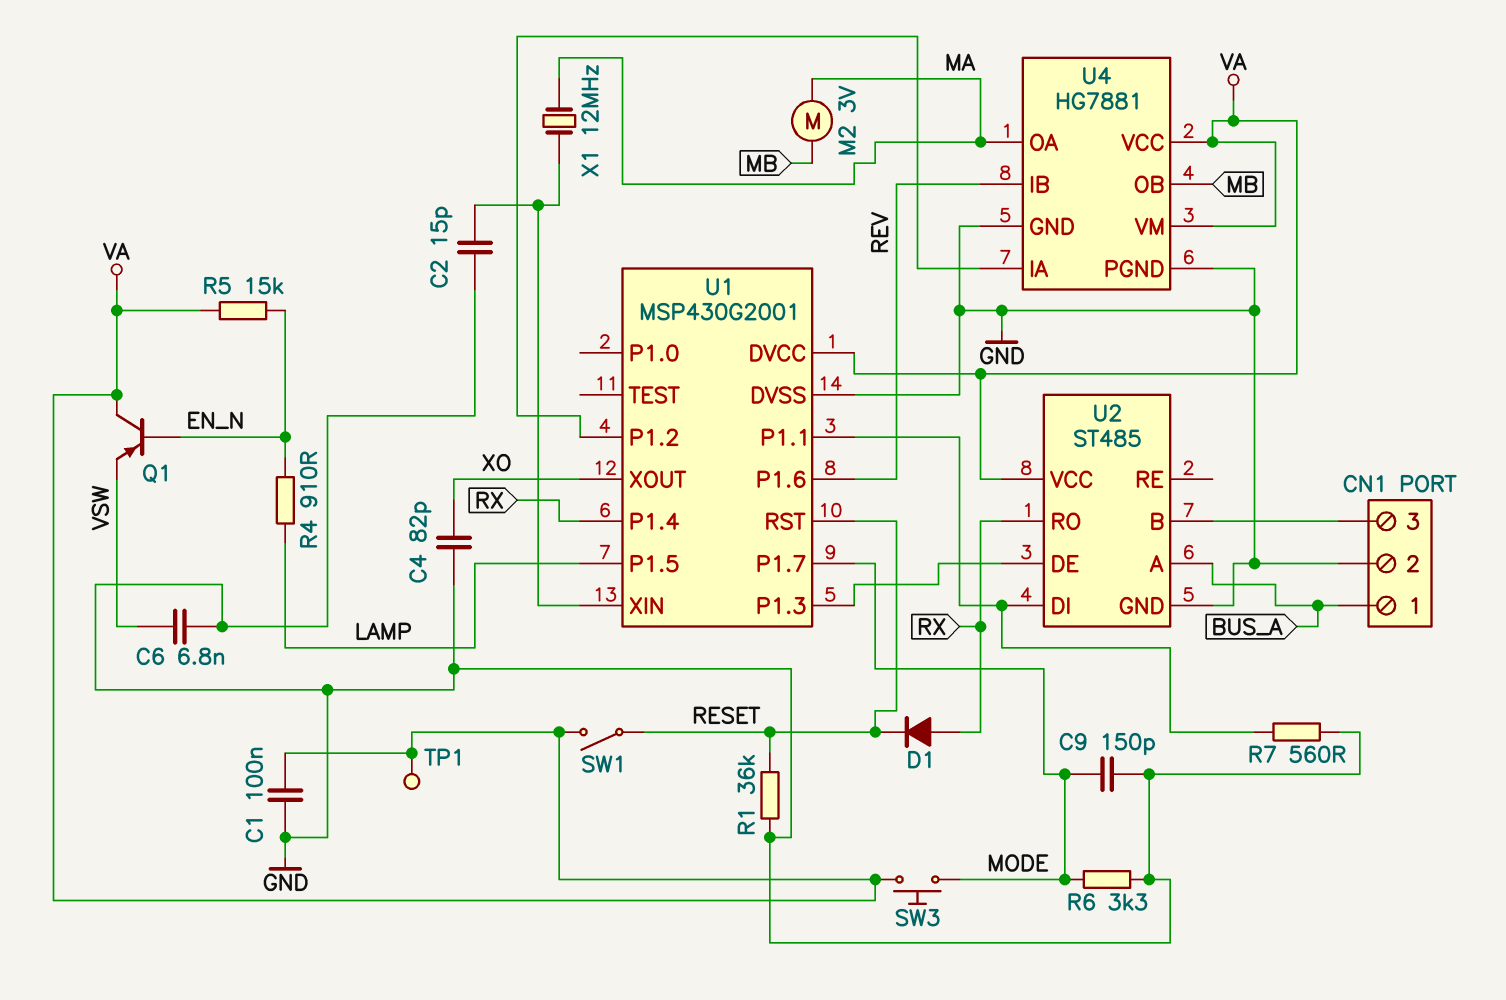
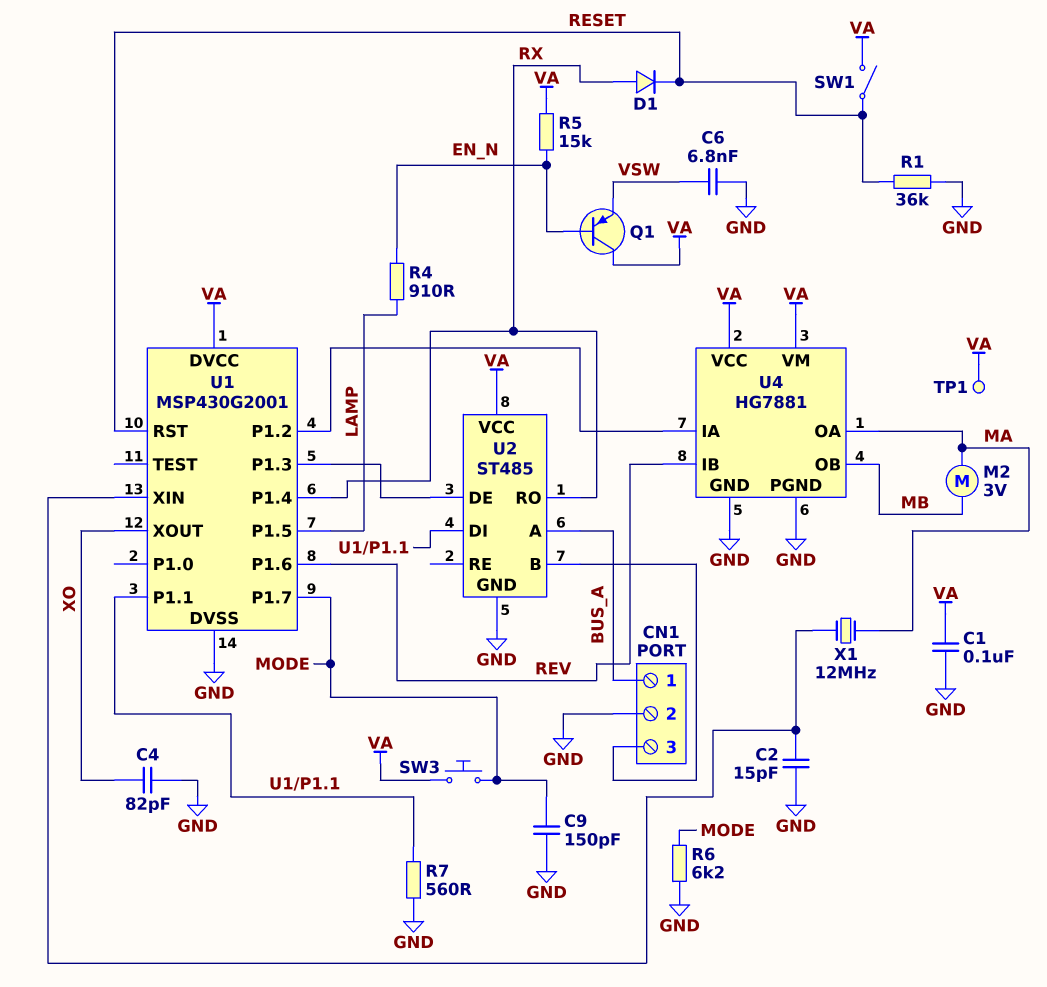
R6: 3.3k (GND, MODE) -> 6.2k (GND, MODE)

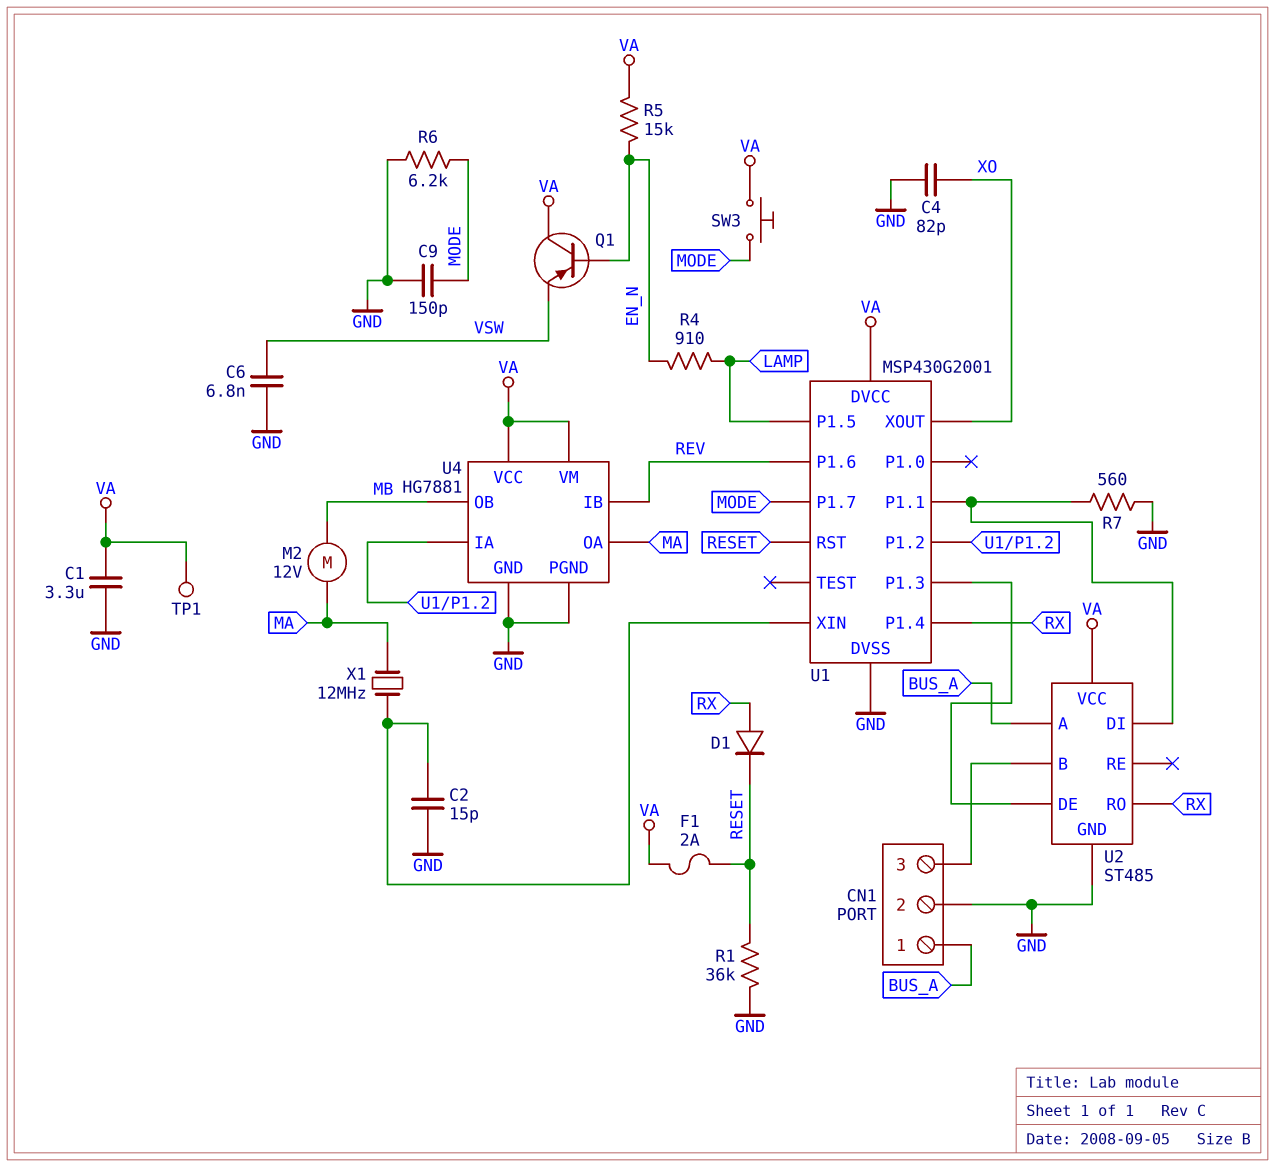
C1: 100nF (GND, VA) -> 3.3uF (GND, VA)
F1: none -> 2A (RESET, VA)
M2: motor 3V (MA, MB) -> motor 12V (MA, MB)
SW1: switch (RESET, VA) -> none

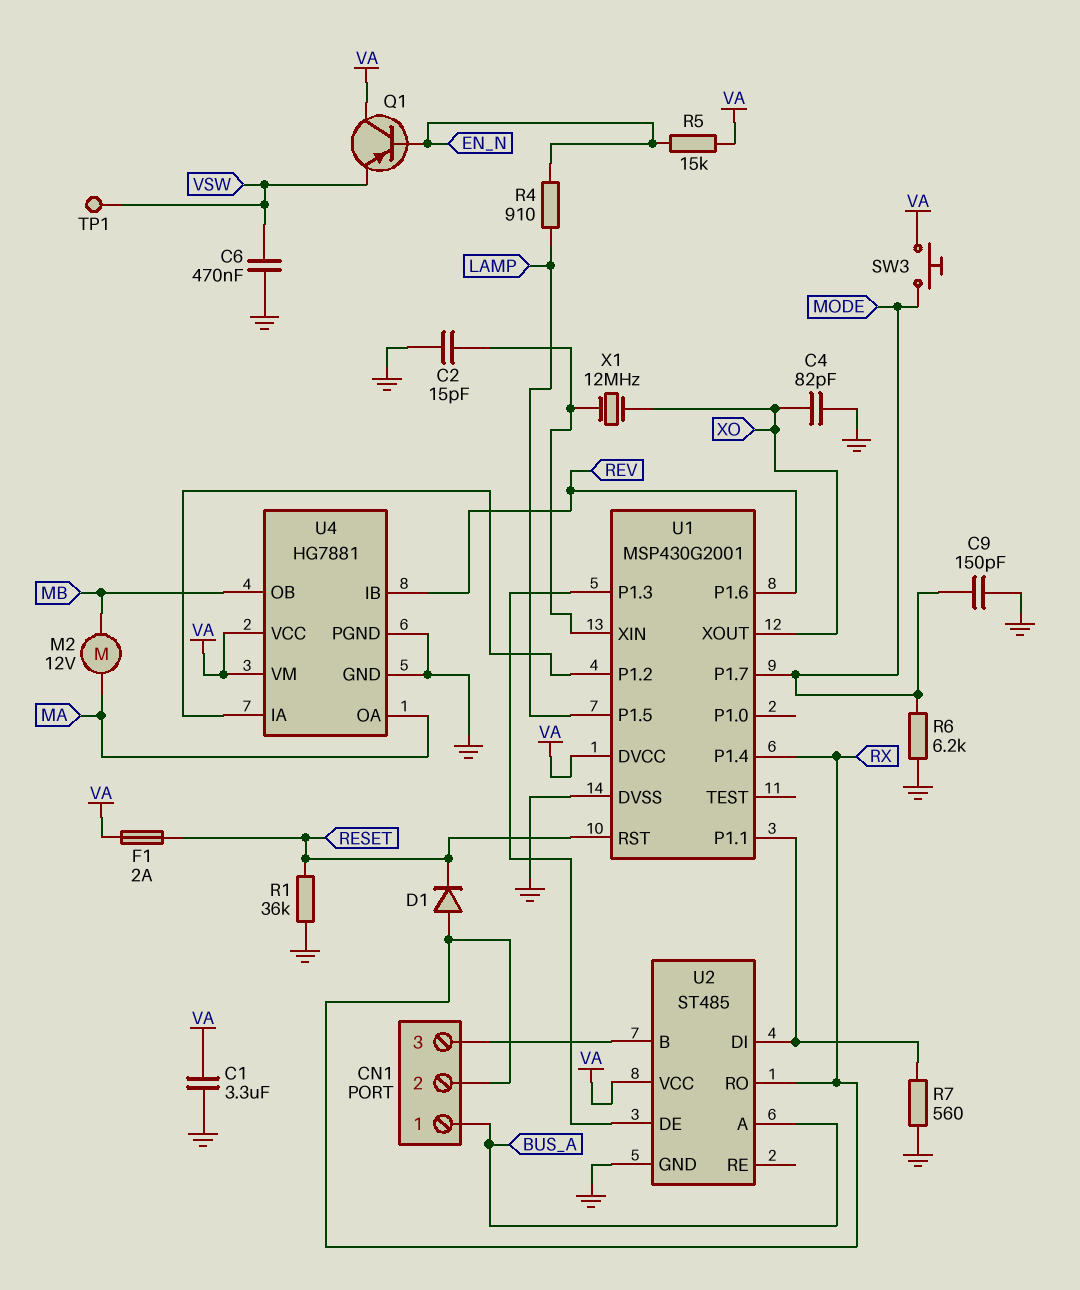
C6: 6.8nF (GND, VSW) -> 470nF (GND, VSW)
CN1 pin 2: GND -> RX
TP1: test point (VA) -> test point (VSW)
X1: 12MHz (MA, U1/XIN) -> 12MHz (U1/XIN, XO)

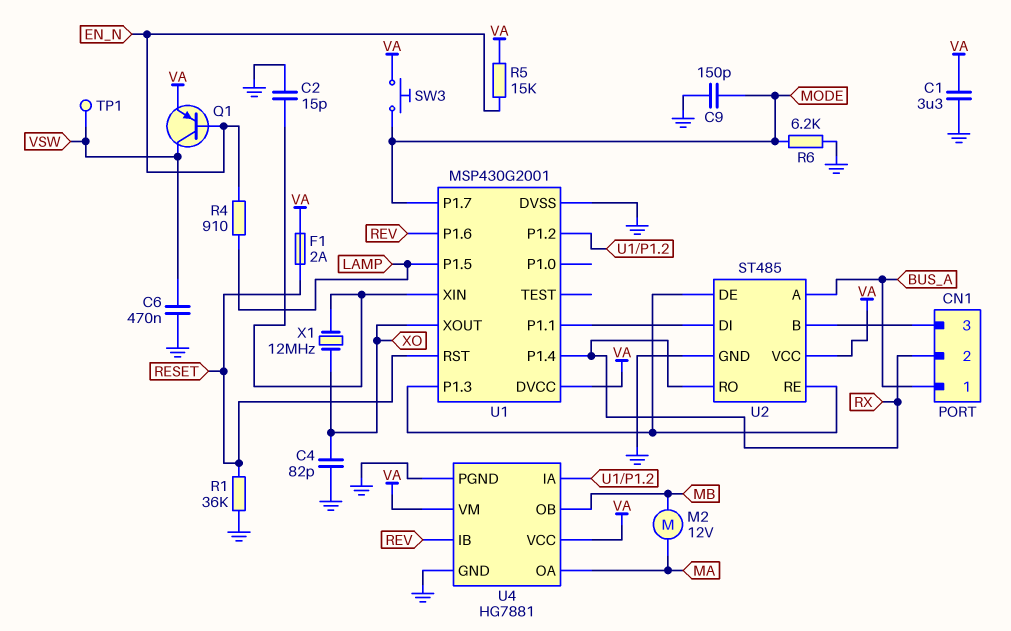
D1: diode (A RX, K RESET) -> none
Q1: PNP (B EN_N, C VA, E VSW) -> PNP (B EN_N, C VSW, E VA)
R7: 560 (GND, U1/P1.1) -> none
U2 pin RE: none -> U1/P1.3

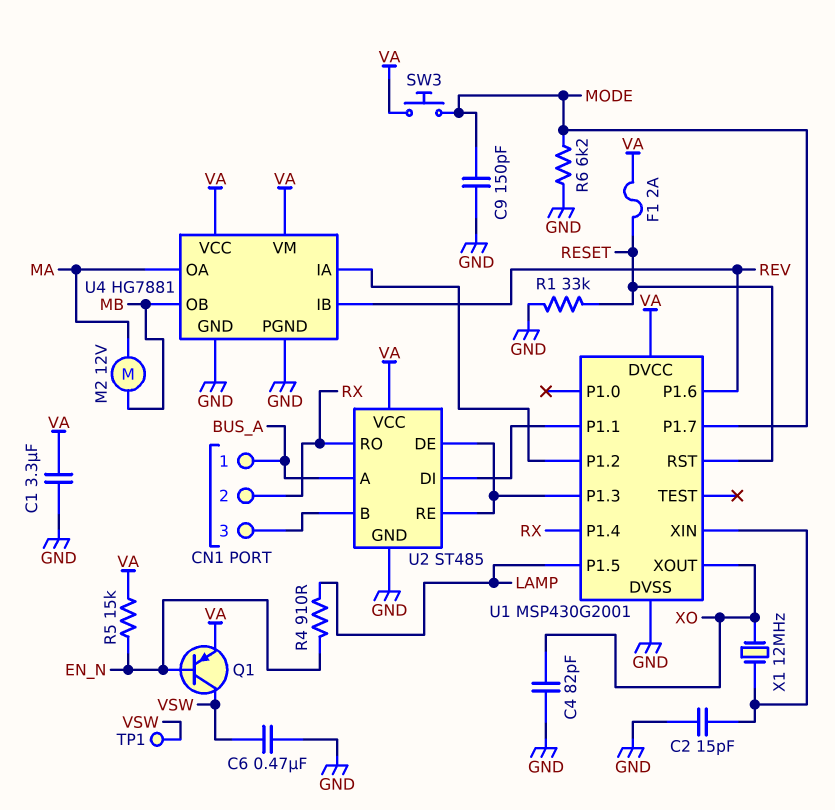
R1: 36k (GND, RESET) -> 33k (GND, RESET)

